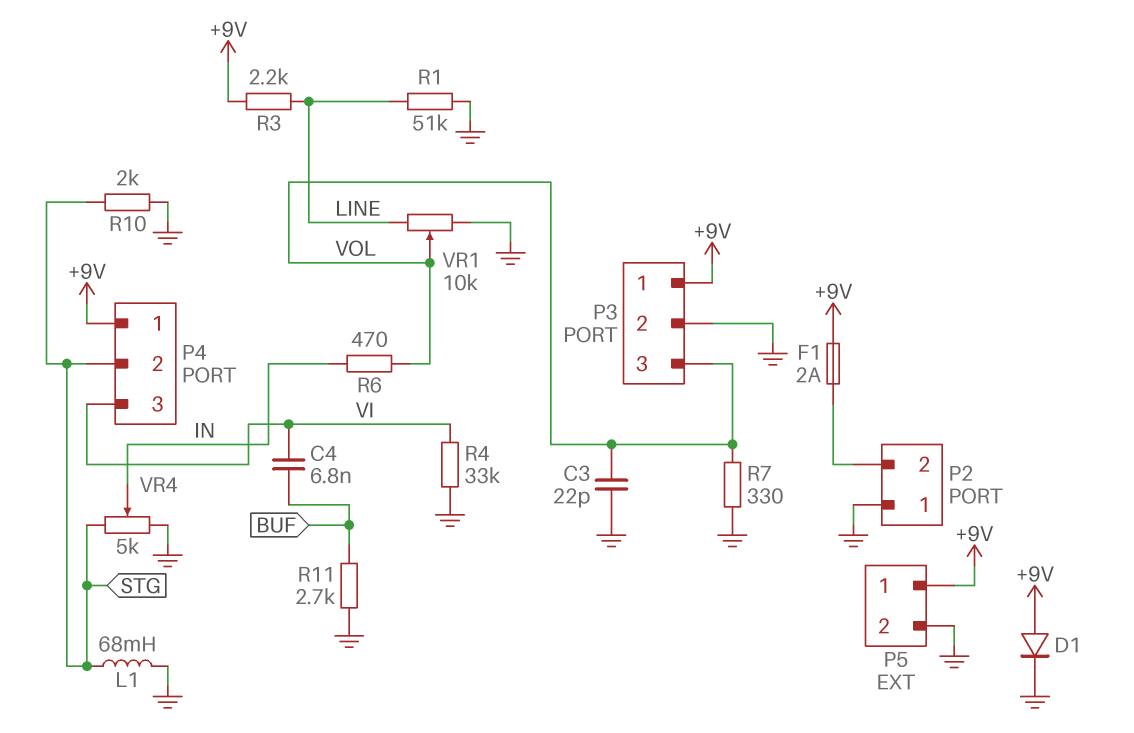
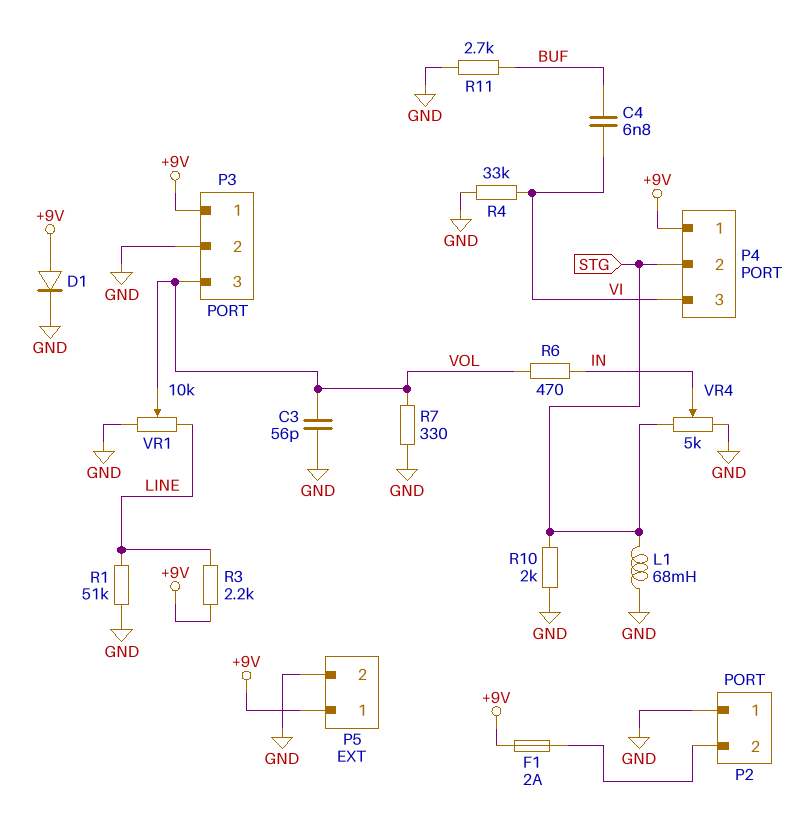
C3: 22pF (GND, VOL) -> 56pF (GND, VOL)

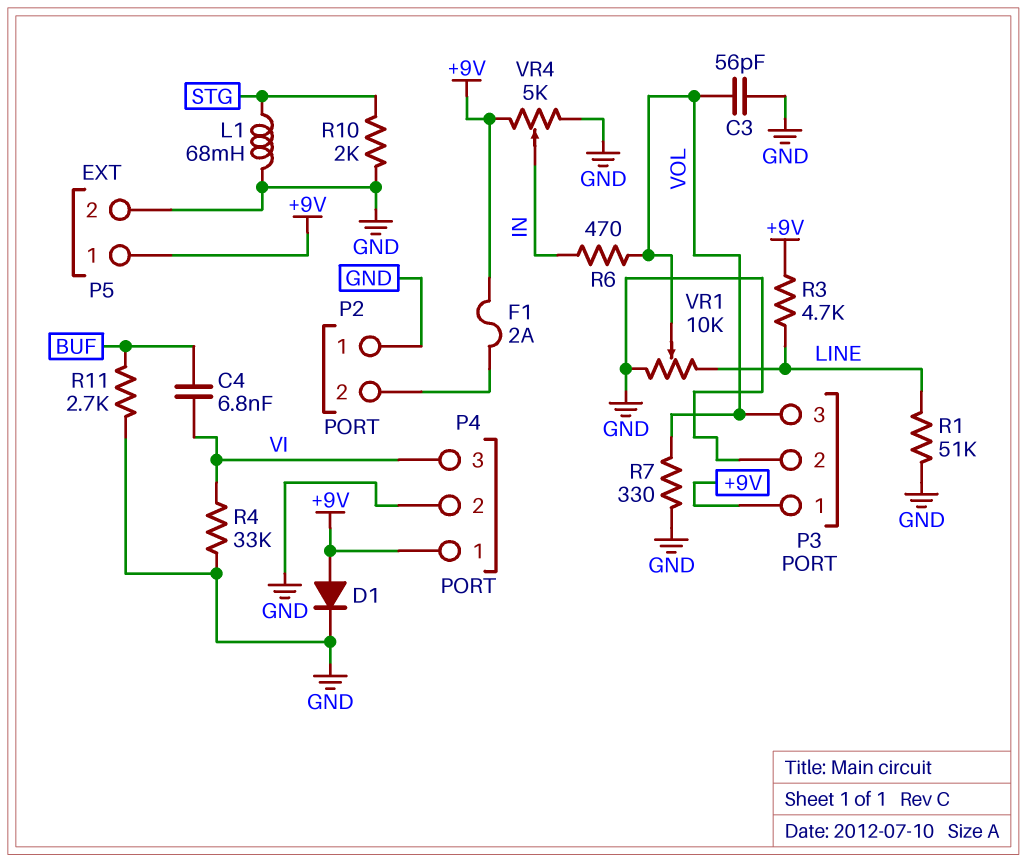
P4 pin 2: STG -> GND
R3: 2.2k (+9V, LINE) -> 4.7k (+9V, LINE)
VR4: 5k (GND, STG, wiper IN) -> 5k (+9V, GND, wiper IN)

